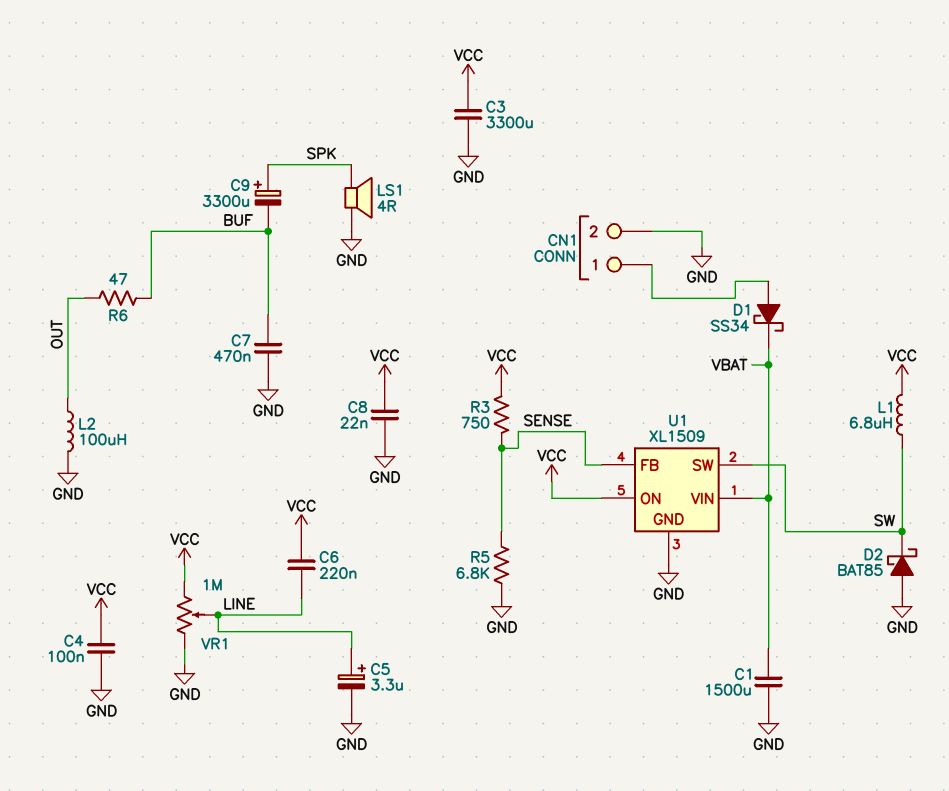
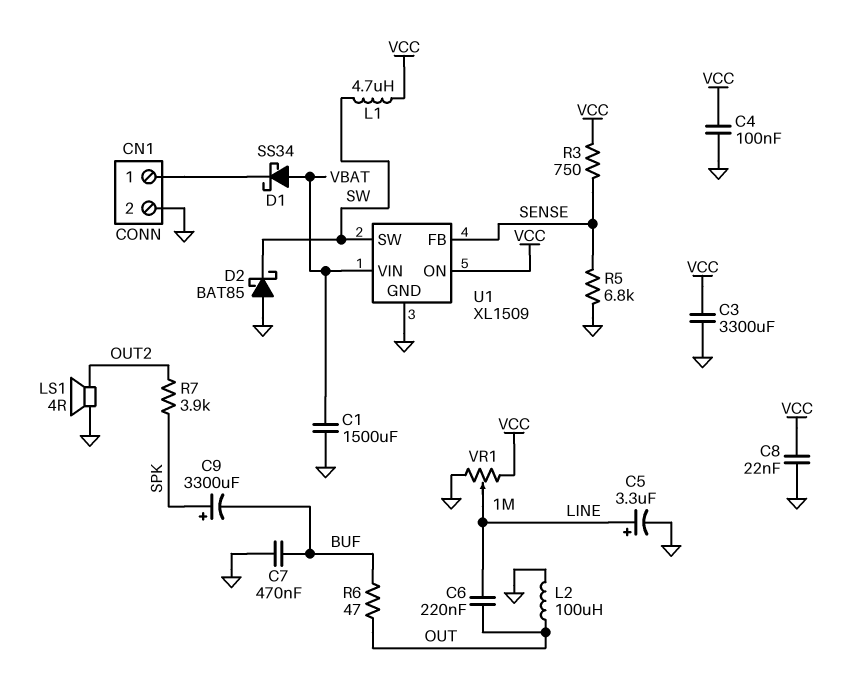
C6: 220nF (LINE, VCC) -> 220nF (LINE, OUT)
D1: schottky SS34 (A CN1/1, K VBAT) -> schottky SS34 (A VBAT, K CN1/1)
L1: 6.8uH (SW, VCC) -> 4.7uH (SW, VCC)
LS1: speaker 4R (GND, SPK) -> speaker 4R (GND, OUT2)
R7: none -> 3.9k (OUT2, SPK)

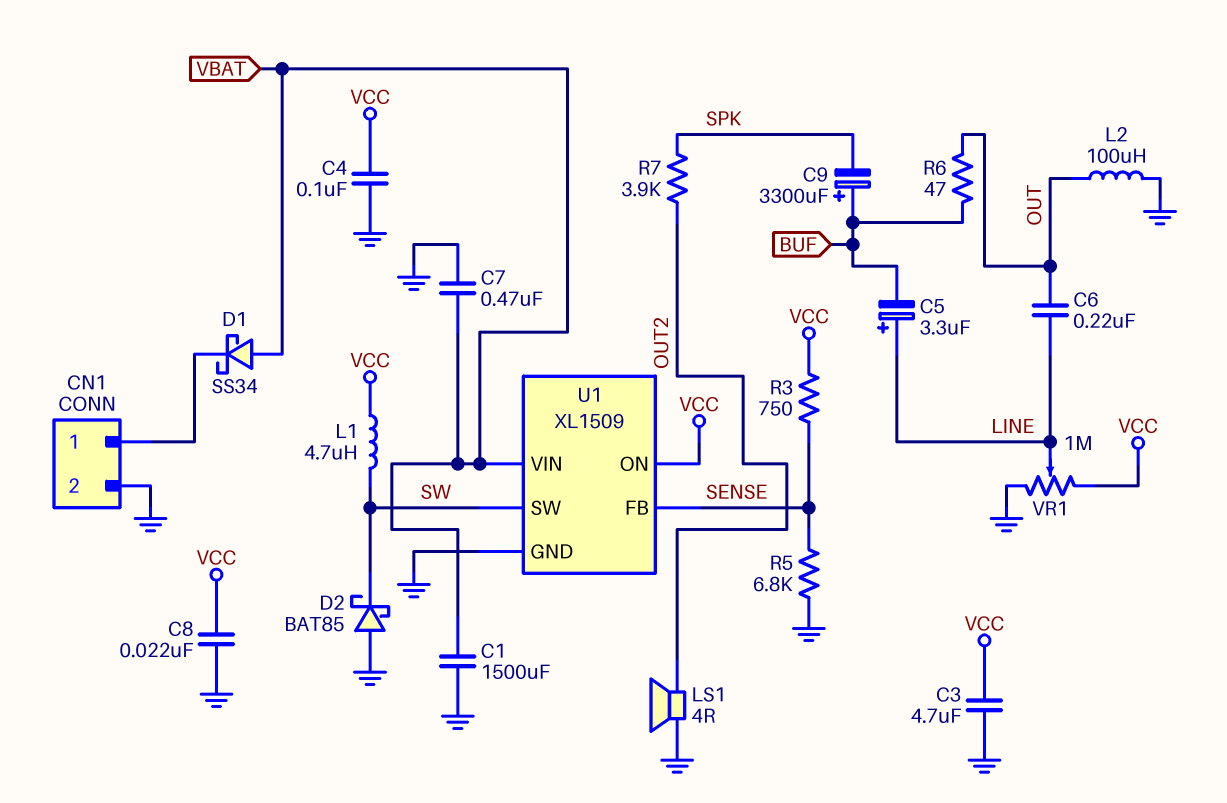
C3: 3300uF (GND, VCC) -> 4.7uF (GND, VCC)
C5: 3.3uF (plus LINE, minus GND) -> 3.3uF (plus LINE, minus BUF)
C7: 470nF (BUF, GND) -> 470nF (GND, VBAT)
C9: 3300uF (plus SPK, minus BUF) -> 3300uF (plus BUF, minus SPK)

